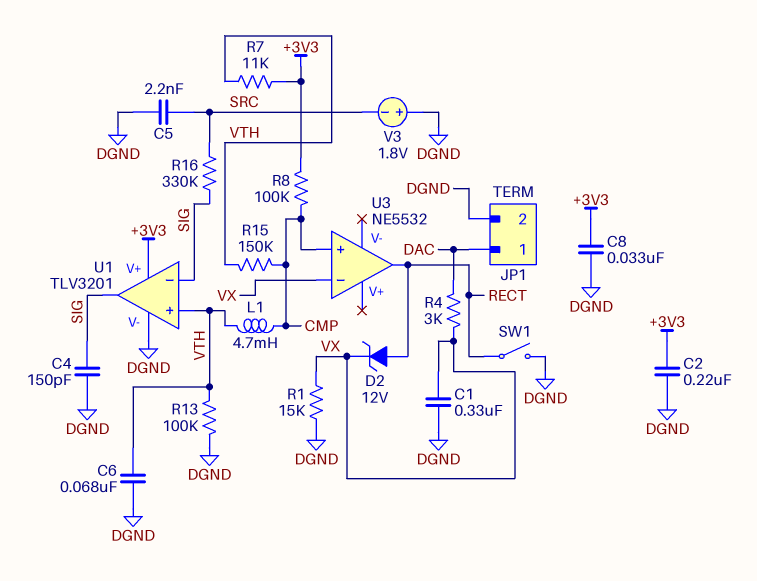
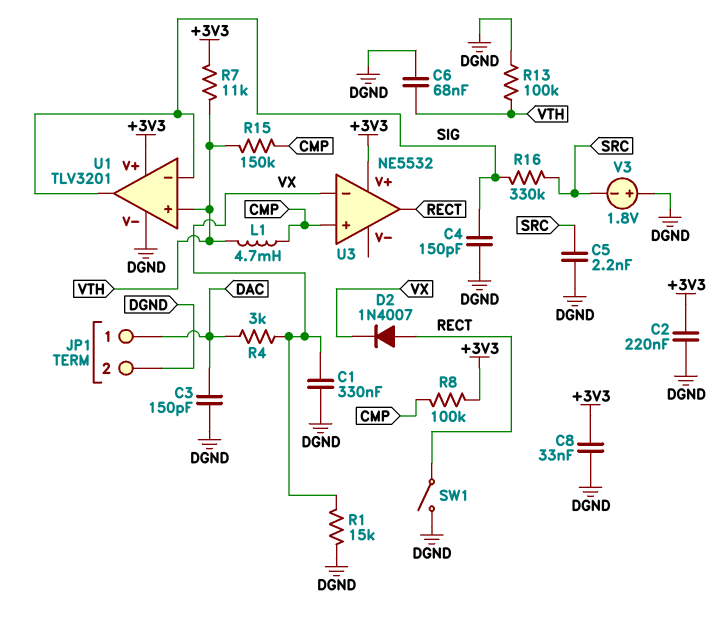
C3: none -> 150pF (DAC, DGND)
D2: zener 12V (A RECT, K VX) -> diode 1N4007 (A RECT, K VX)
U3 pin V+: none -> +3V3

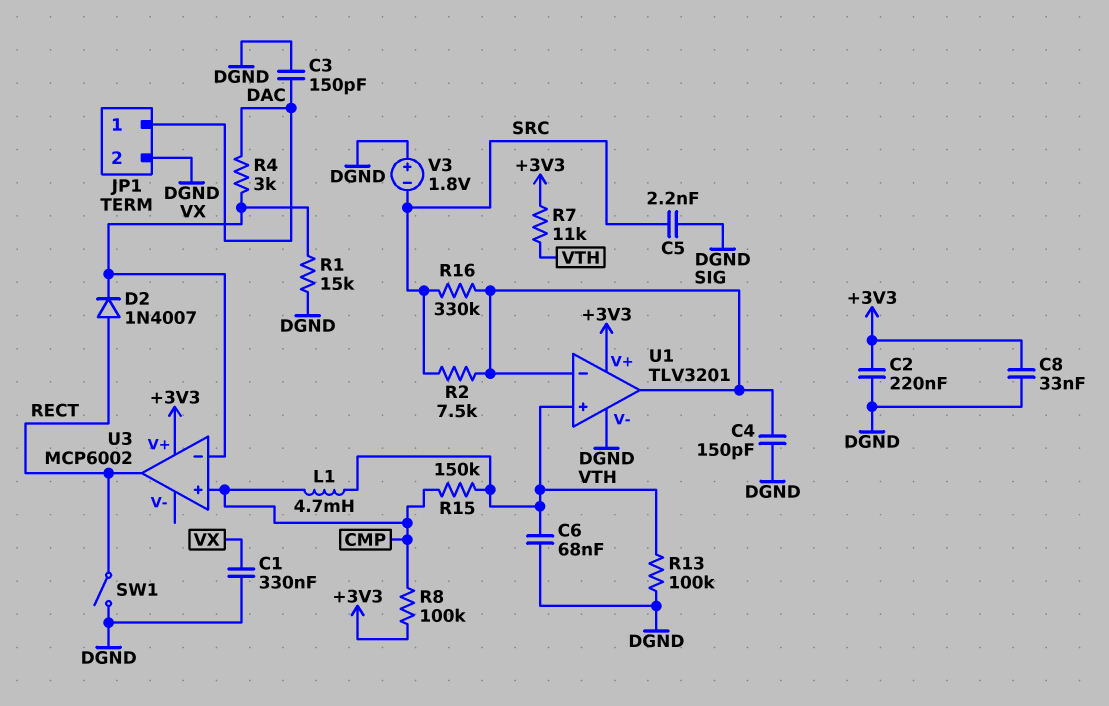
R2: none -> 7.5k (SIG, SRC)
U3: NE5532 -> MCP6002

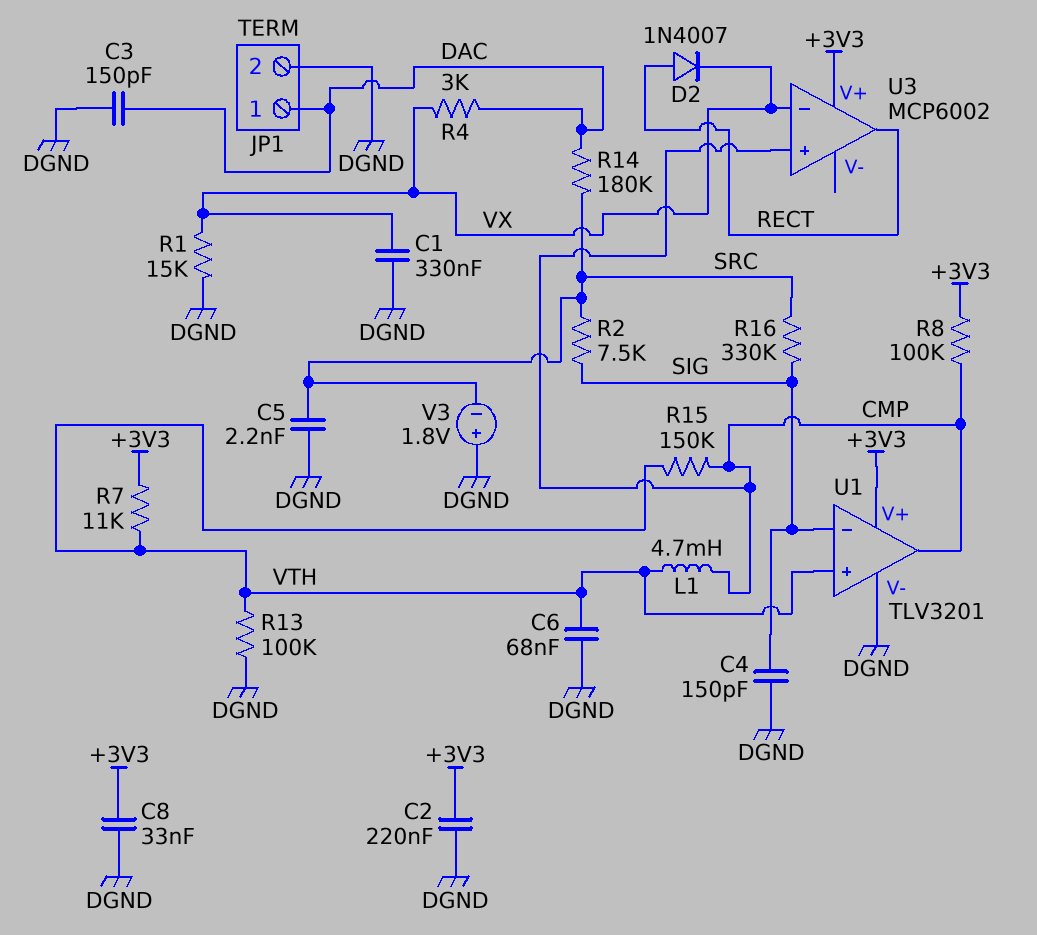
R14: none -> 180k (DAC, SRC)
SW1: switch (DGND, RECT) -> none
U1 pin out: SIG -> CMP

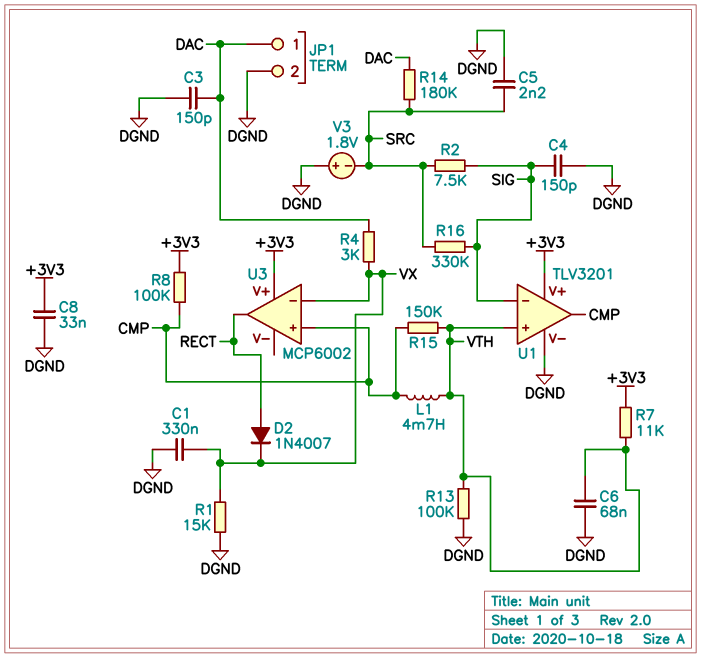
C2: 220nF (+3V3, DGND) -> none

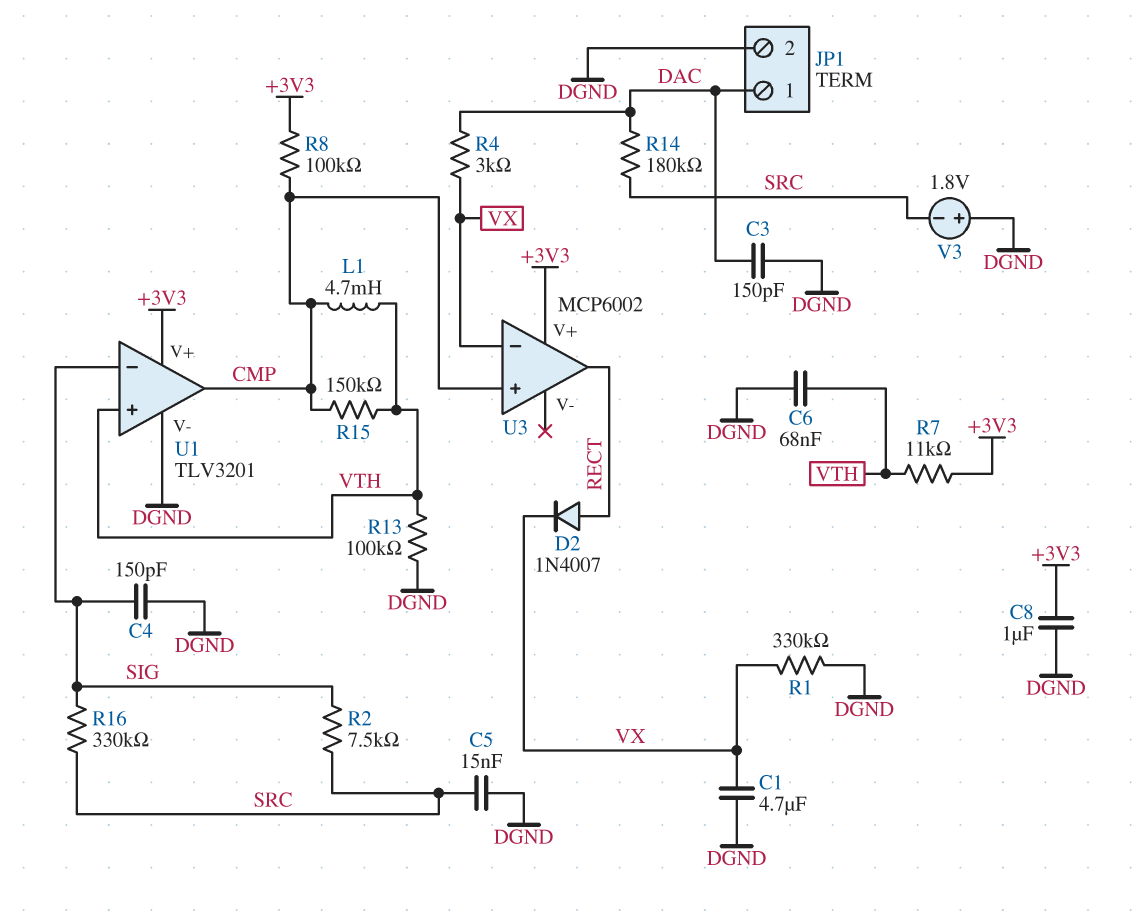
C1: 330nF (DGND, VX) -> 4.7uF (DGND, VX)
C5: 2.2nF (DGND, SRC) -> 15nF (DGND, SRC)
C8: 33nF (+3V3, DGND) -> 1uF (+3V3, DGND)
R1: 15k (DGND, VX) -> 330k (DGND, VX)

